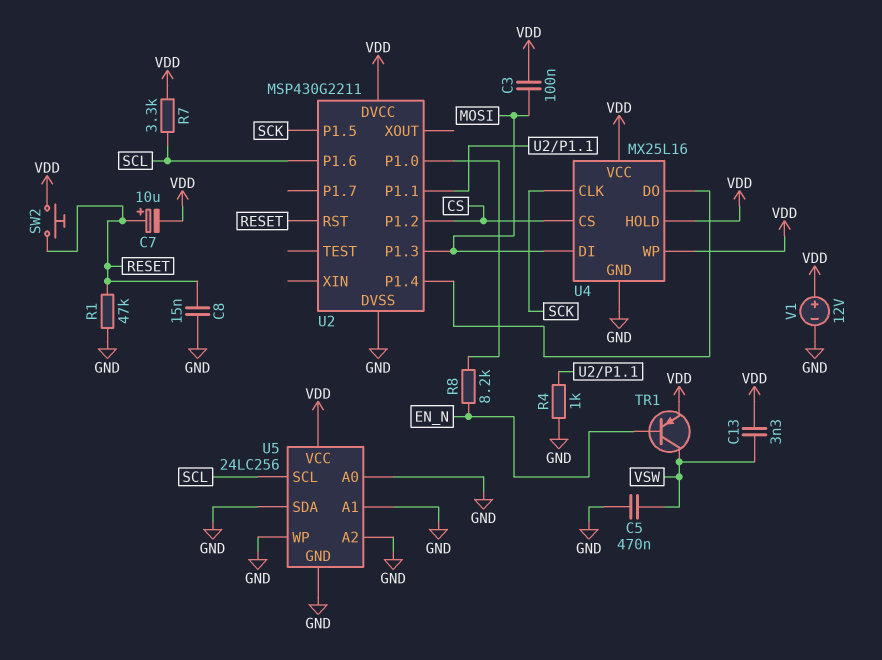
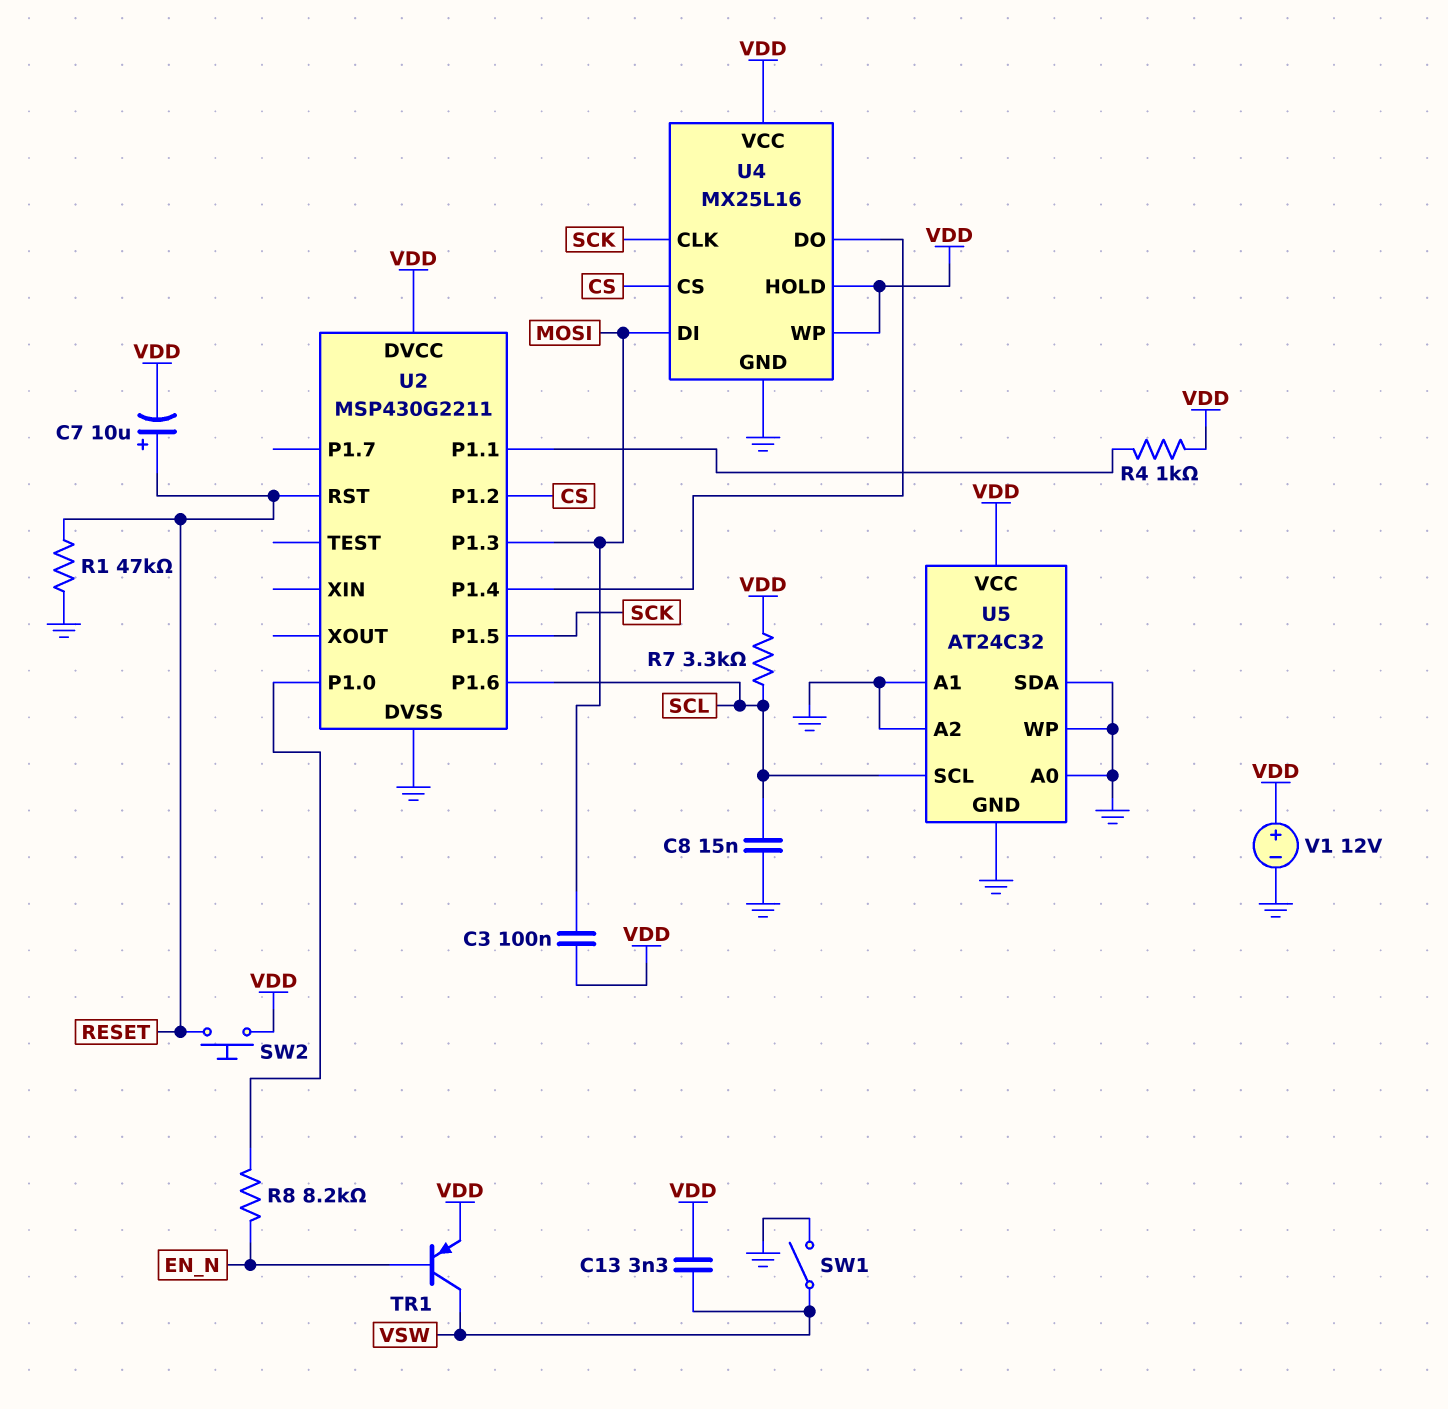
C5: 470nF (GND, VSW) -> none
C8: 15nF (GND, RESET) -> 15nF (GND, SCL)
R4: 1k (GND, U2/P1.1) -> 1k (U2/P1.1, VDD)
SW1: none -> switch (GND, VSW)
U5: 24LC256 -> AT24C32

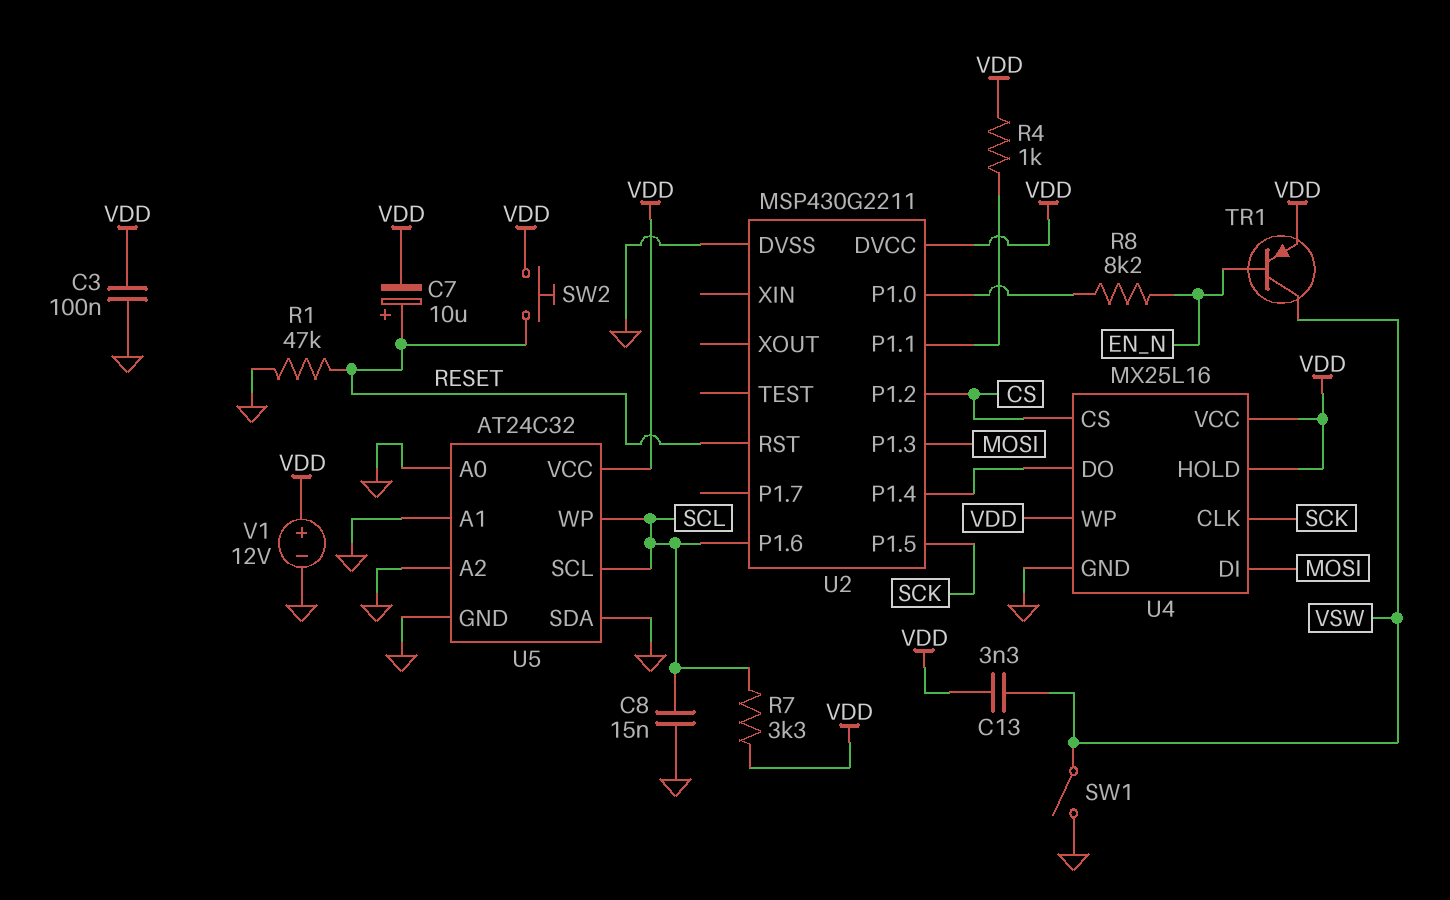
C3: 100nF (MOSI, VDD) -> 100nF (GND, VDD)
U5 pin WP: GND -> SCL

